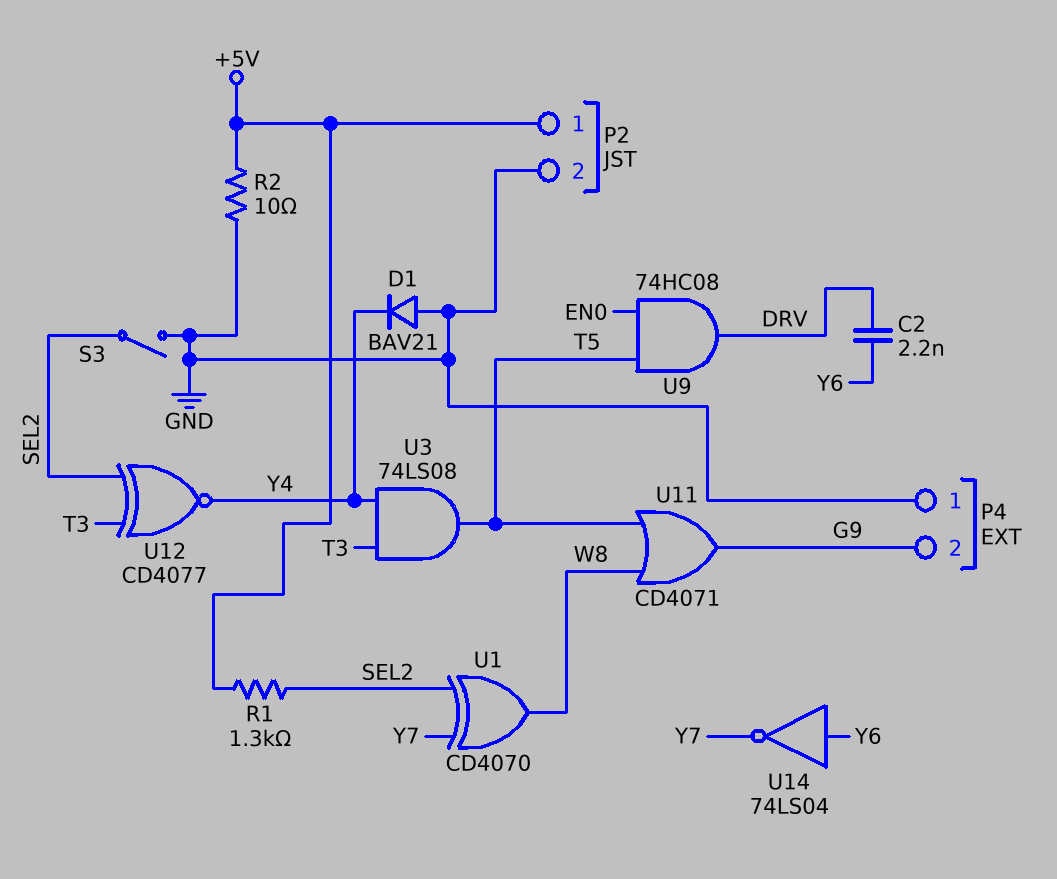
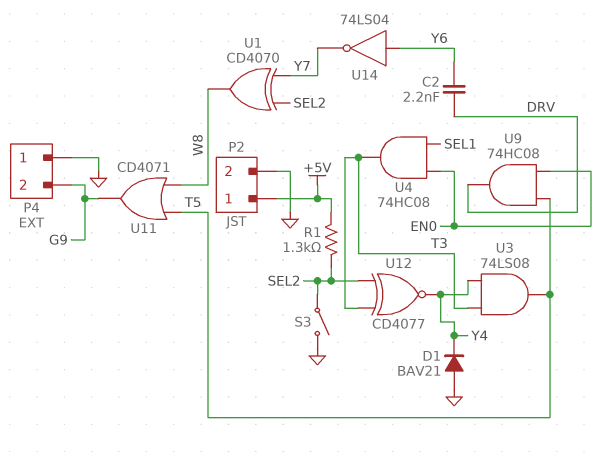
R2: 10 (+5V, GND) -> none
U4: none -> AND 74HC08 (in EN0, in SEL1, out T3)

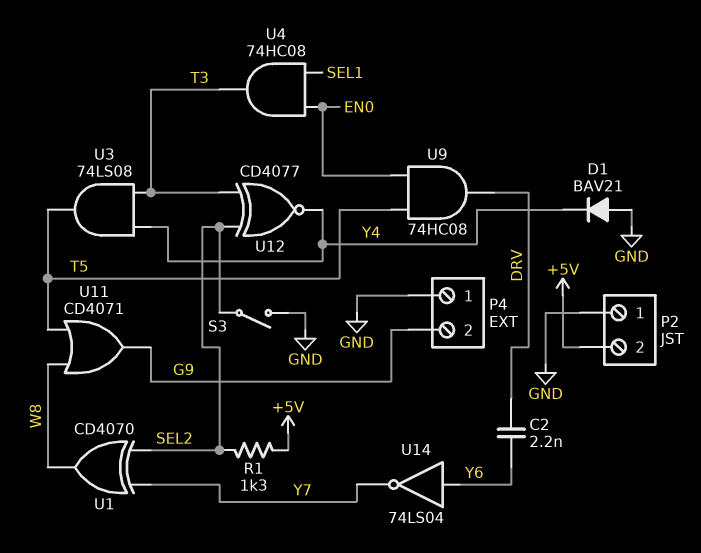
P2 pin 1: +5V -> GND
P2 pin 2: GND -> +5V

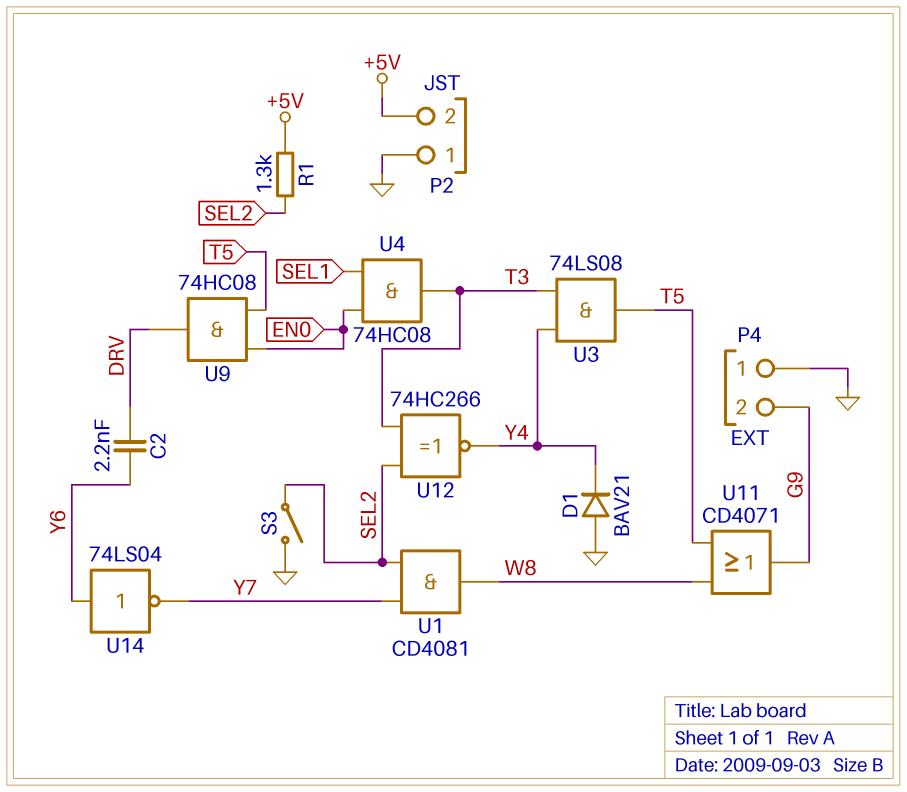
U1: XOR CD4070 (in SEL2, in Y7, out W8) -> AND CD4081 (in SEL2, in Y7, out W8)
U12: XNOR CD4077 (in SEL2, in T3, out Y4) -> XNOR 74HC266 (in SEL2, in T3, out Y4)

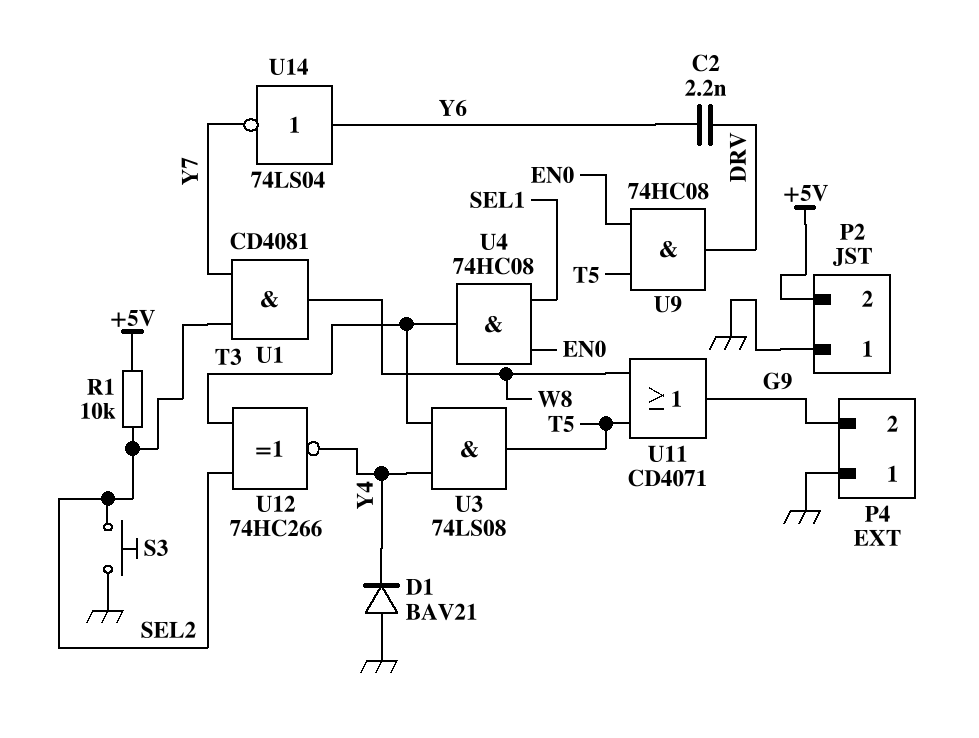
R1: 1.3k (+5V, SEL2) -> 10k (+5V, SEL2)
S3: switch (GND, SEL2) -> button (GND, SEL2)

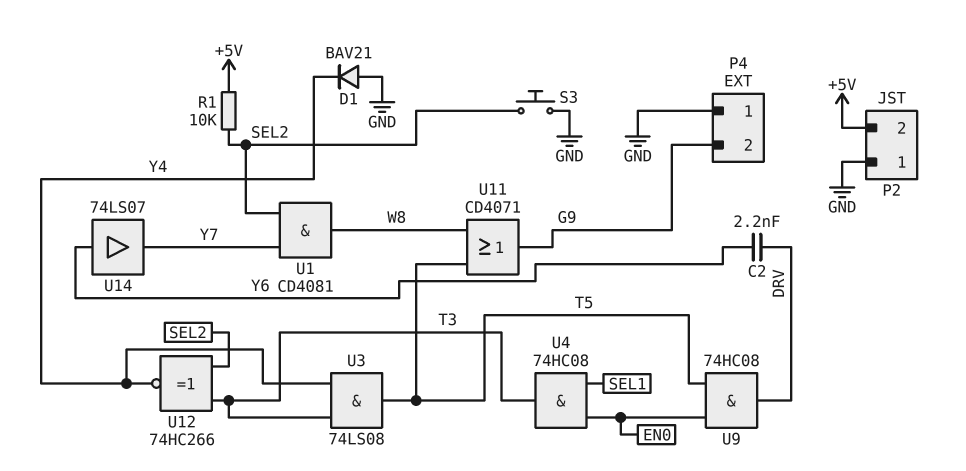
U14: NOT 74LS04 (in Y6, out Y7) -> buffer 74LS07 (in Y6, out Y7)

